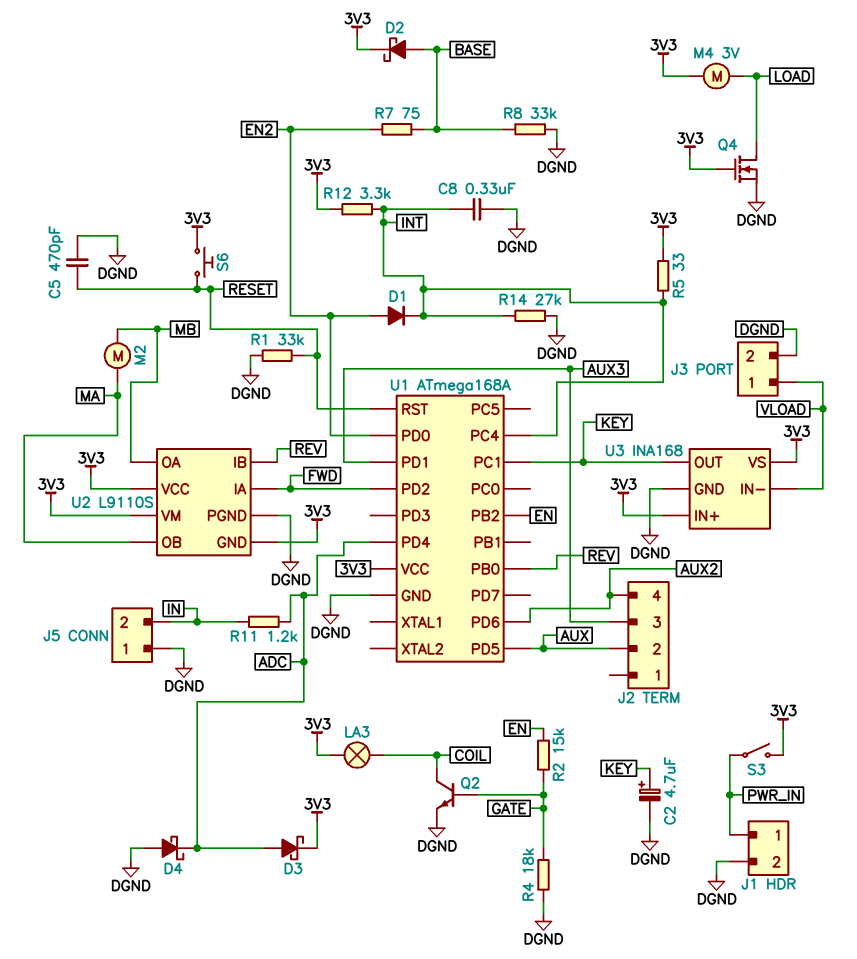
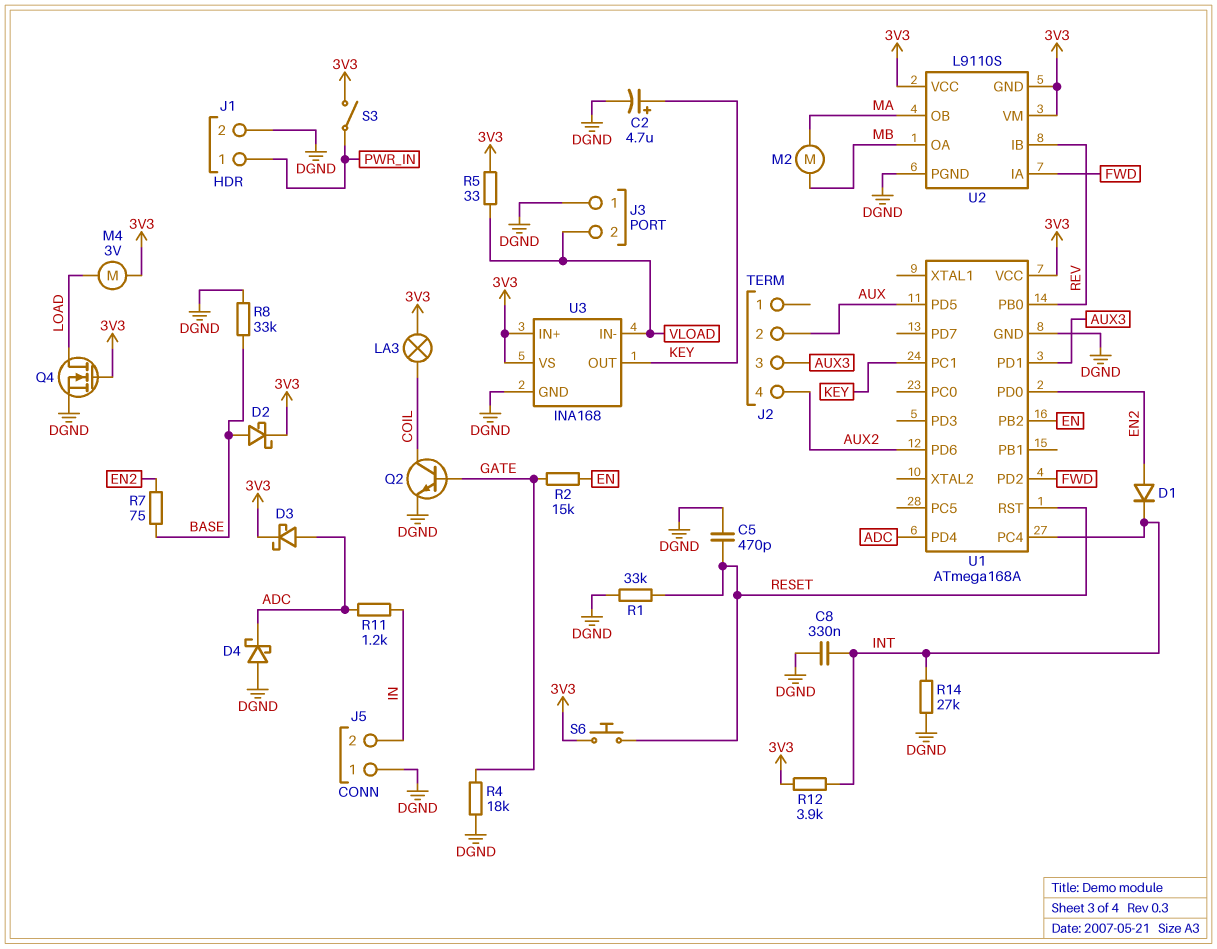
J3 pin 1: VLOAD -> DGND
J3 pin 2: DGND -> VLOAD
R5: 33 (3V3, INT) -> 33 (3V3, VLOAD)
R12: 3.3k (3V3, INT) -> 3.9k (3V3, INT)

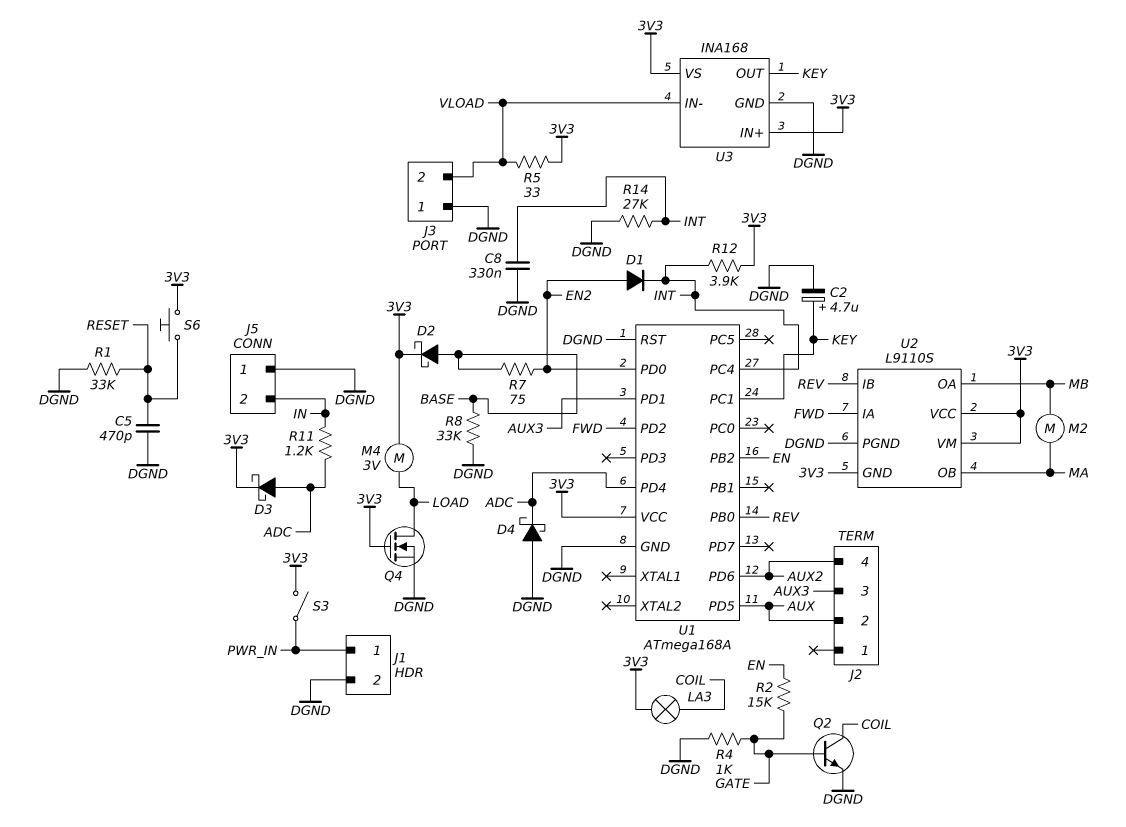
R4: 18k (DGND, GATE) -> 1k (DGND, GATE)
U1 pin RST: RESET -> DGND

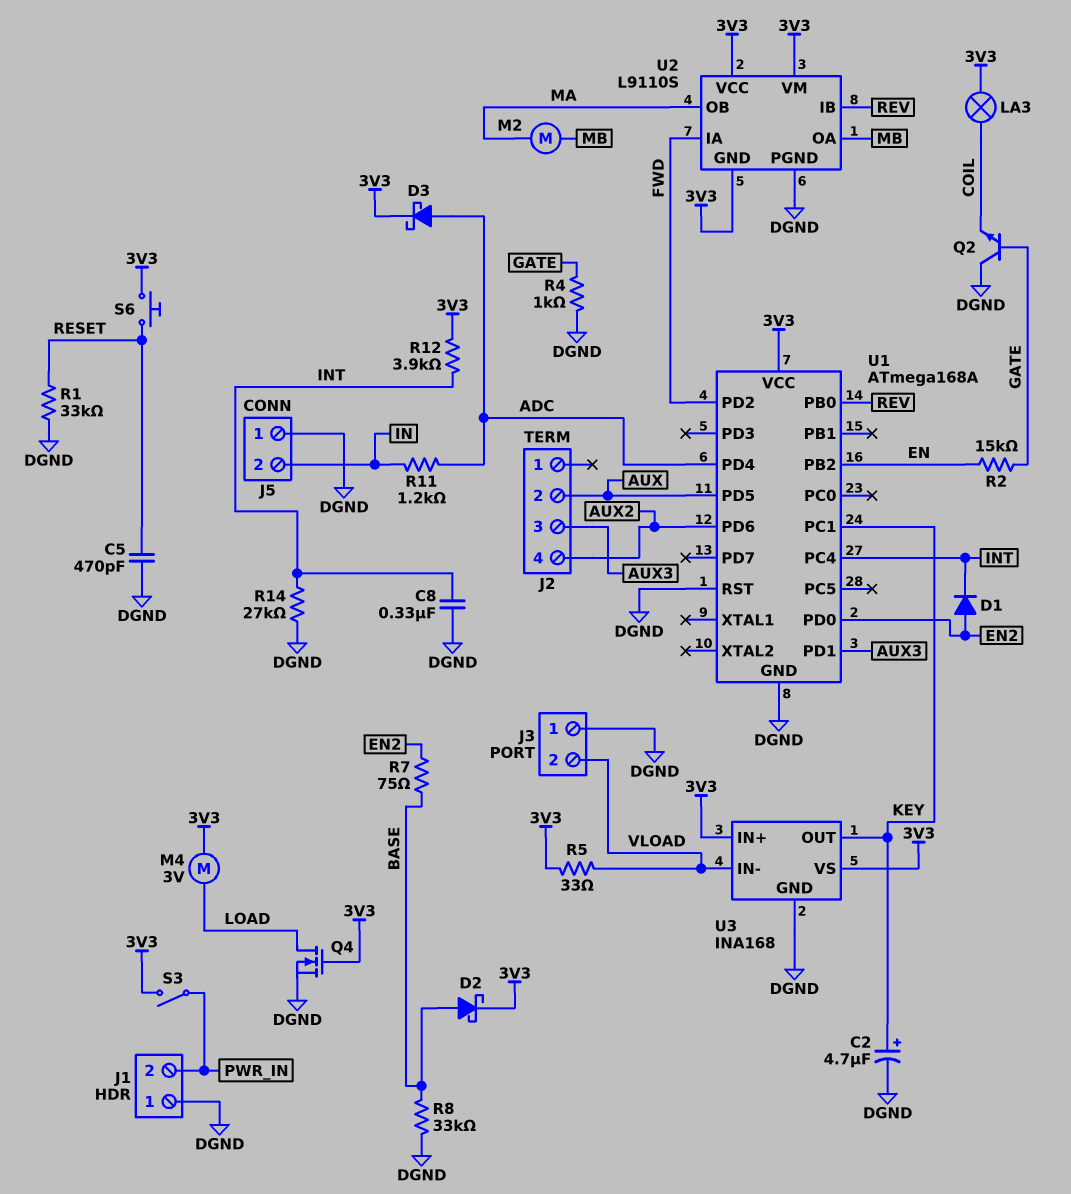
D4: schottky (A DGND, K ADC) -> none
J1 pin 1: PWR_IN -> DGND
J1 pin 2: DGND -> PWR_IN
Q2: NPN (B GATE, C COIL, E DGND) -> NPN (B GATE, C DGND, E COIL)

